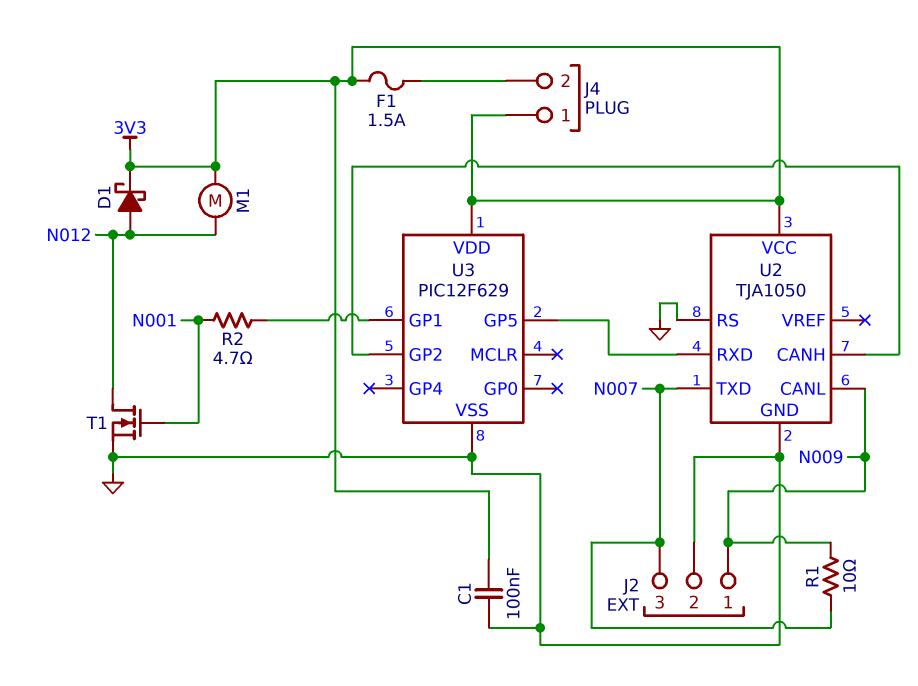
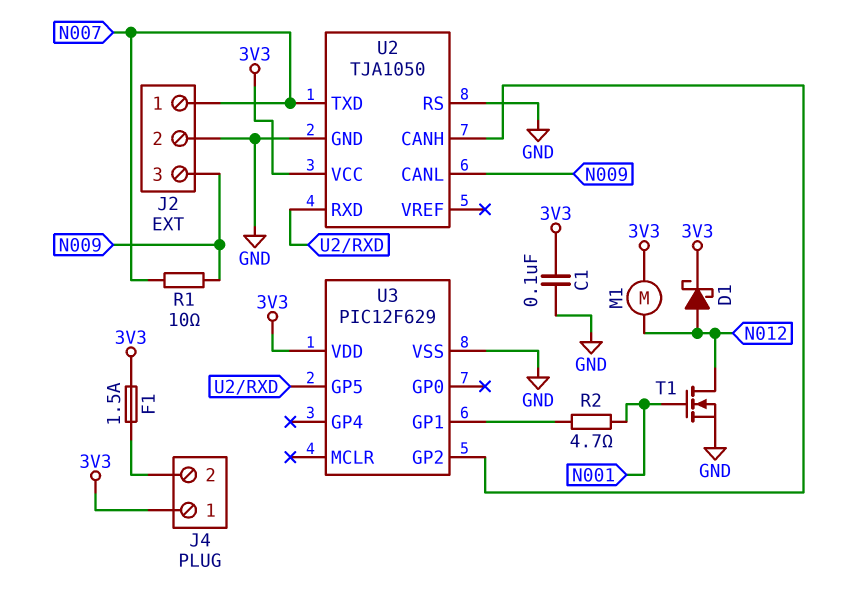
J2 pin 1: N009 -> N007
J2 pin 3: N007 -> N009

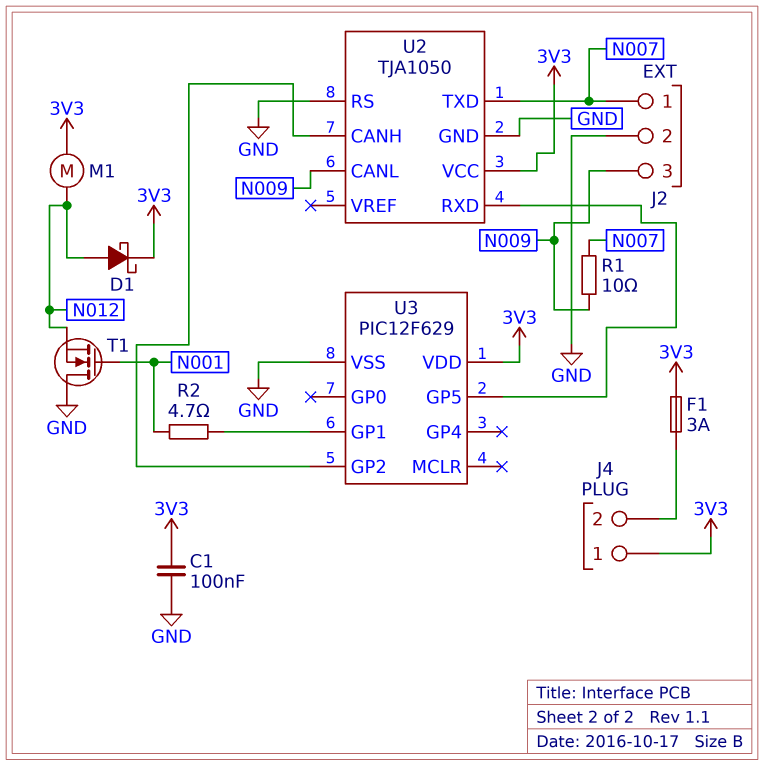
F1: 1.5A (3V3, J4/2) -> 3A (3V3, J4/2)
T1: NMOS (G N001, D N012, S GND) -> NMOS (G N001, D GND, S N012)

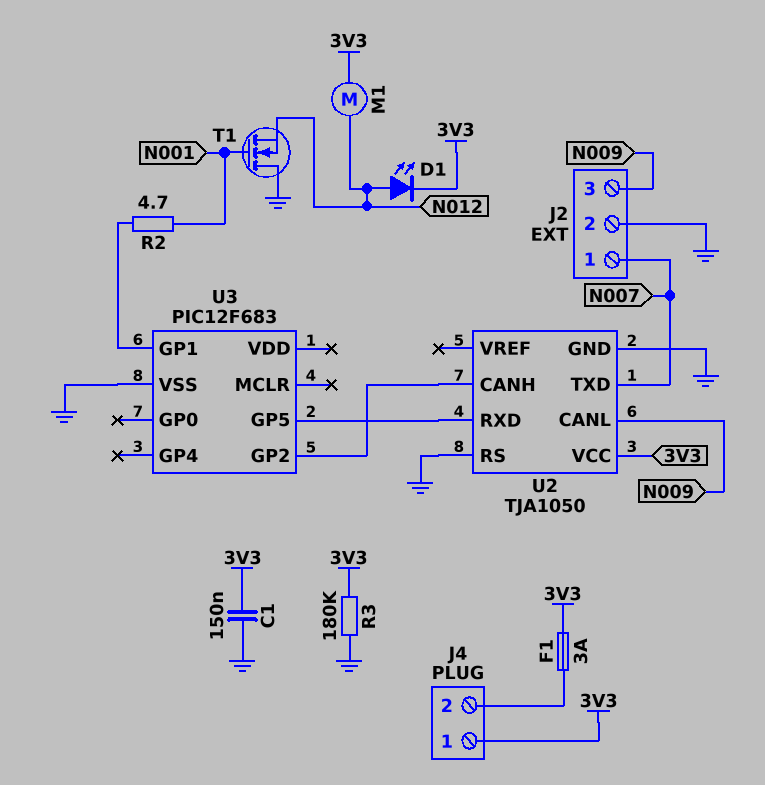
C1: 100nF (3V3, GND) -> 150nF (3V3, GND)
D1: schottky (A N012, K 3V3) -> LED (A N012, K 3V3)
R1: 10 (N007, N009) -> none
R3: none -> 180k (3V3, GND)
U3: PIC12F629 -> PIC12F683
U3 pin VDD: 3V3 -> none

